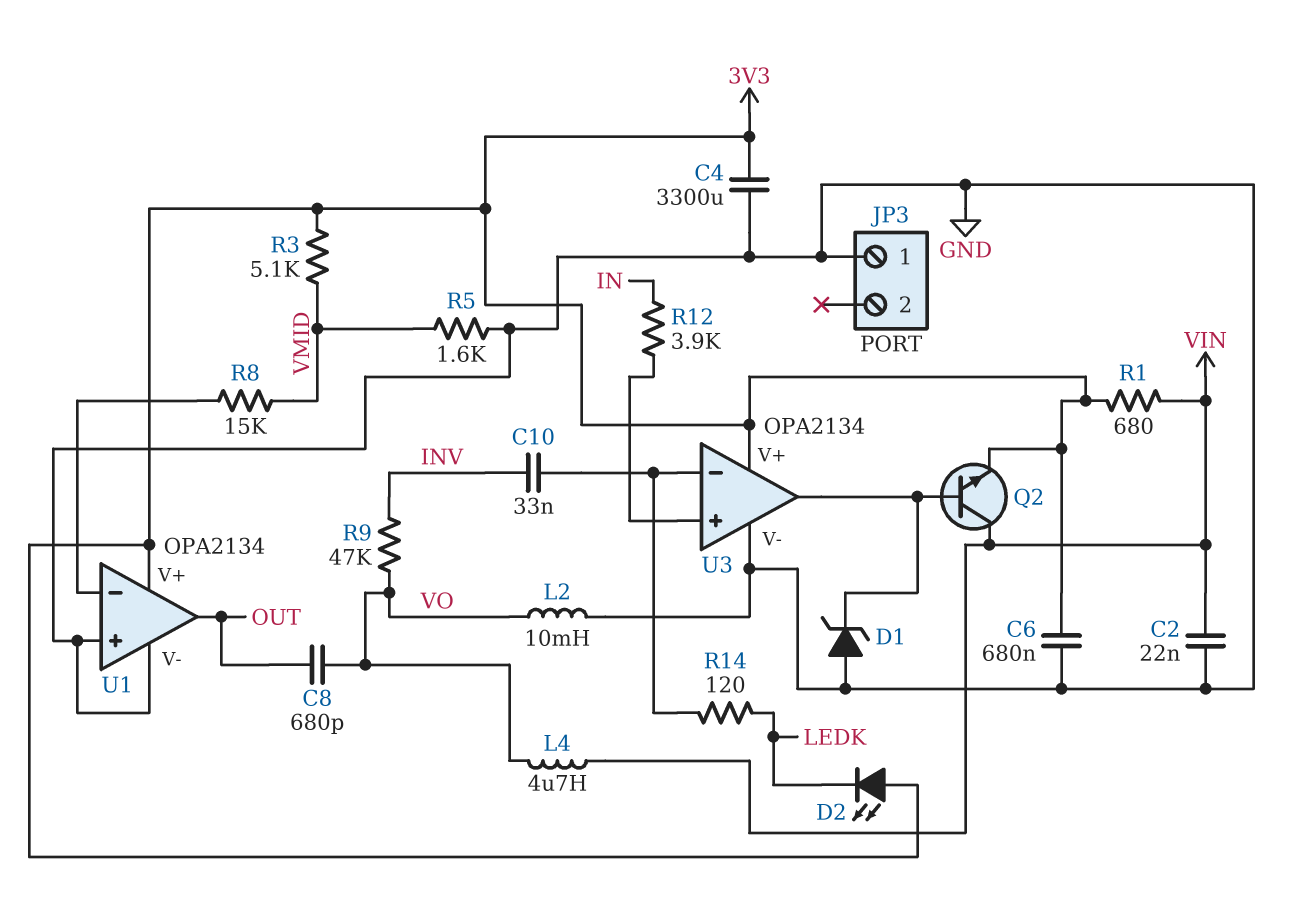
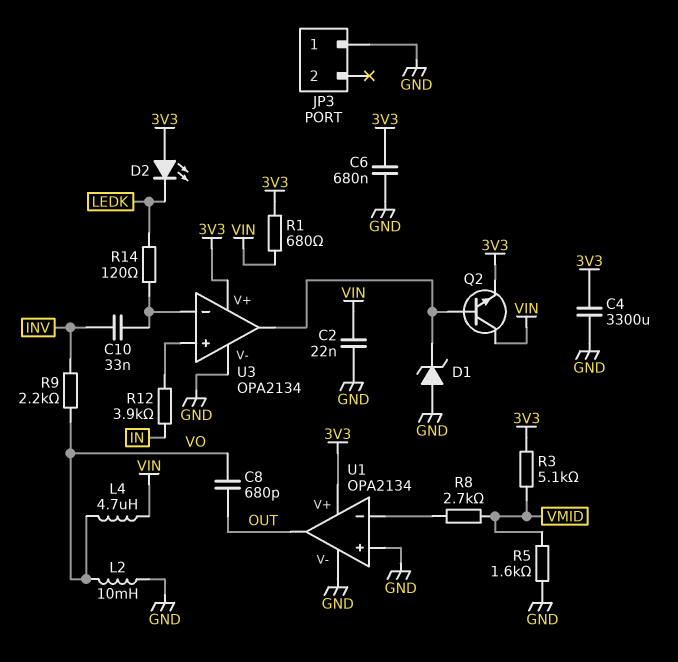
R8: 15k (U1/in-, VMID) -> 2.7k (U1/in-, VMID)
R9: 47k (INV, VO) -> 2.2k (INV, VO)

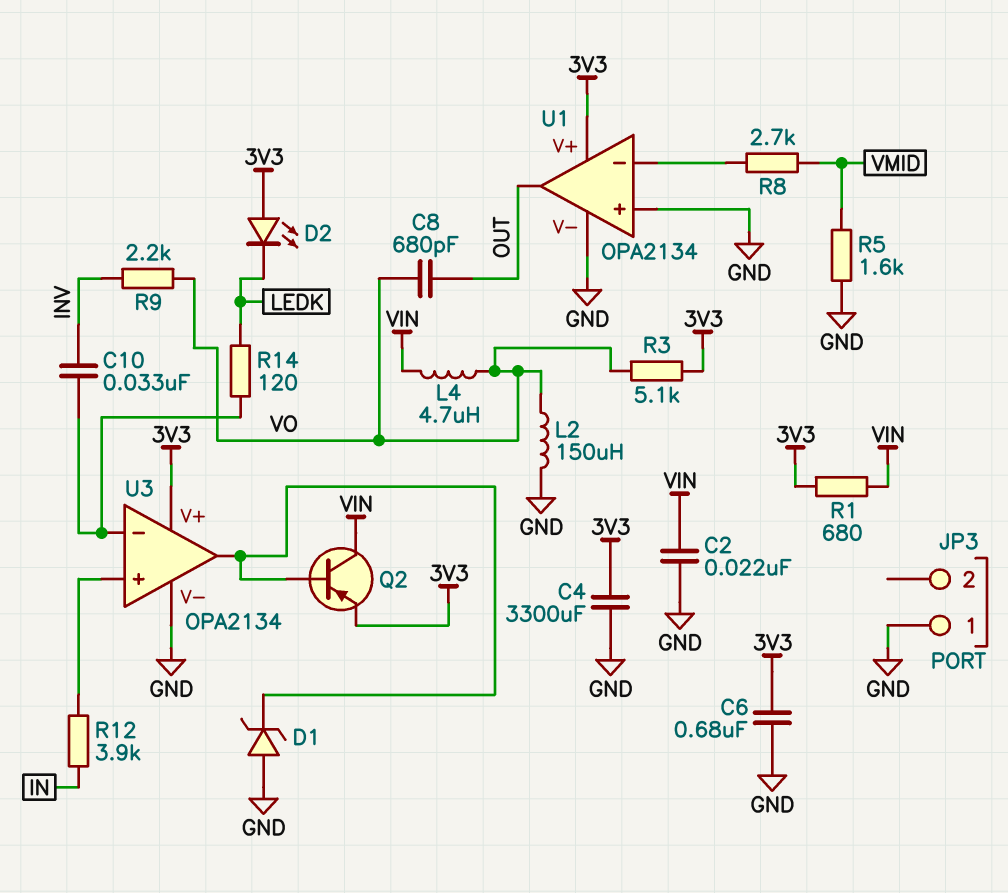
L2: 10mH (GND, VO) -> 150uH (GND, VO)
Q2: NPN (B U3/out, C VIN, E 3V3) -> PNP (B U3/out, C VIN, E 3V3)
R3: 5.1k (3V3, VMID) -> 5.1k (3V3, VO)

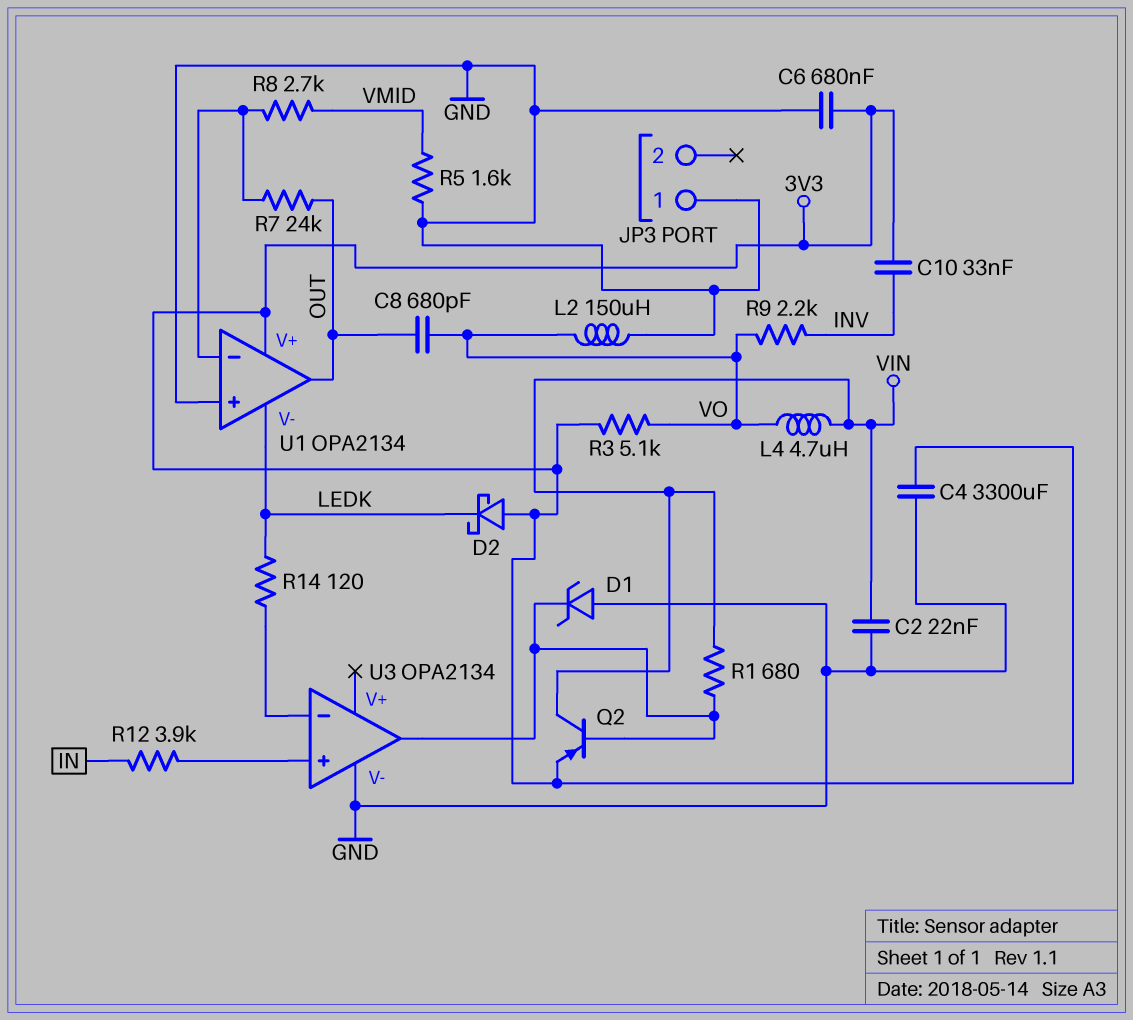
C10: 33nF (INV, U3/in-) -> 33nF (3V3, INV)
D2: LED (A 3V3, K LEDK) -> schottky (A 3V3, K LEDK)
R1: 680 (3V3, VIN) -> 680 (U3/out, VIN)
R7: none -> 24k (OUT, U1/in-)
U1 pin V-: GND -> LEDK
U3 pin V+: 3V3 -> none

